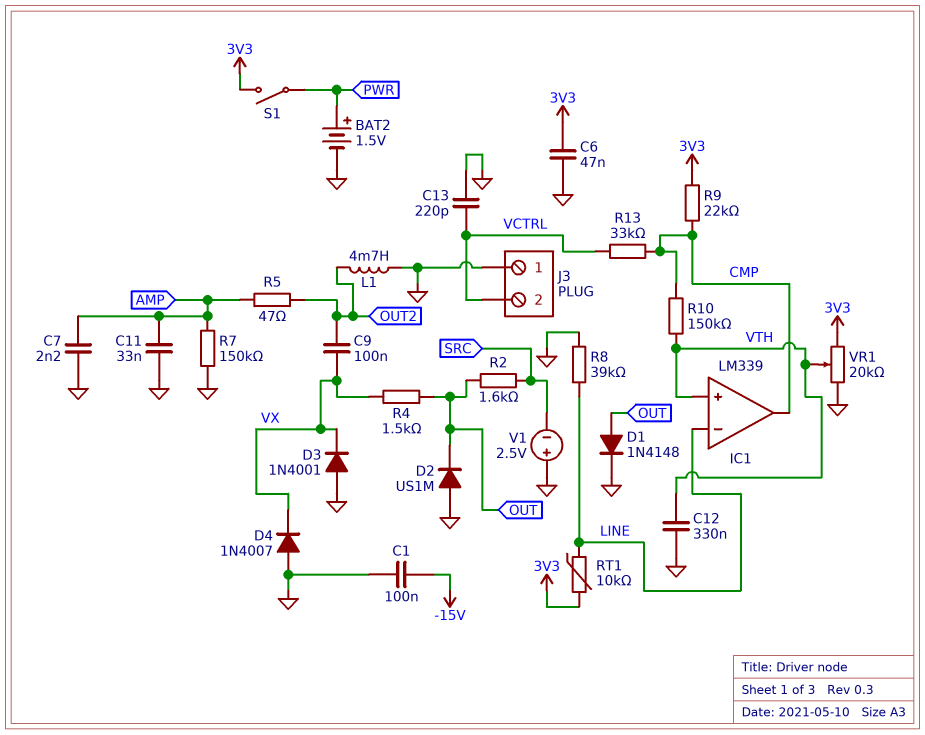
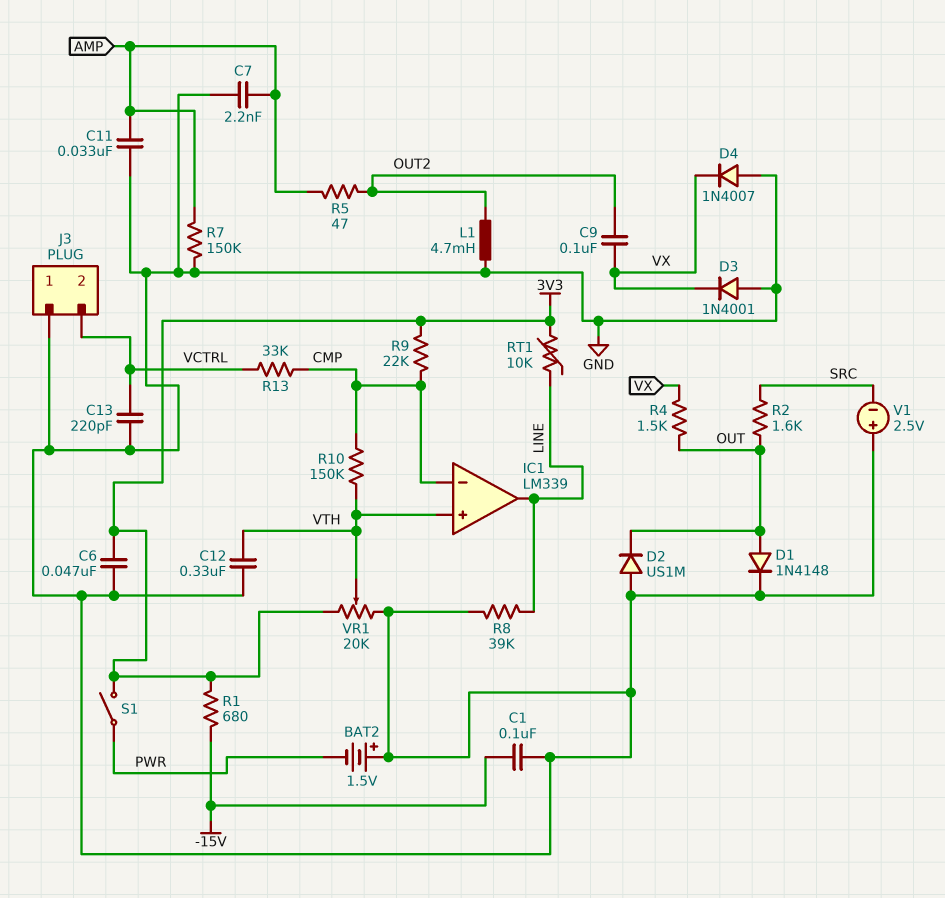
BAT2: 1.5V (plus PWR, minus GND) -> 1.5V (plus GND, minus PWR)
IC1 pin in-: LINE -> CMP
IC1 pin out: CMP -> LINE
R1: none -> 680 (-15V, 3V3)

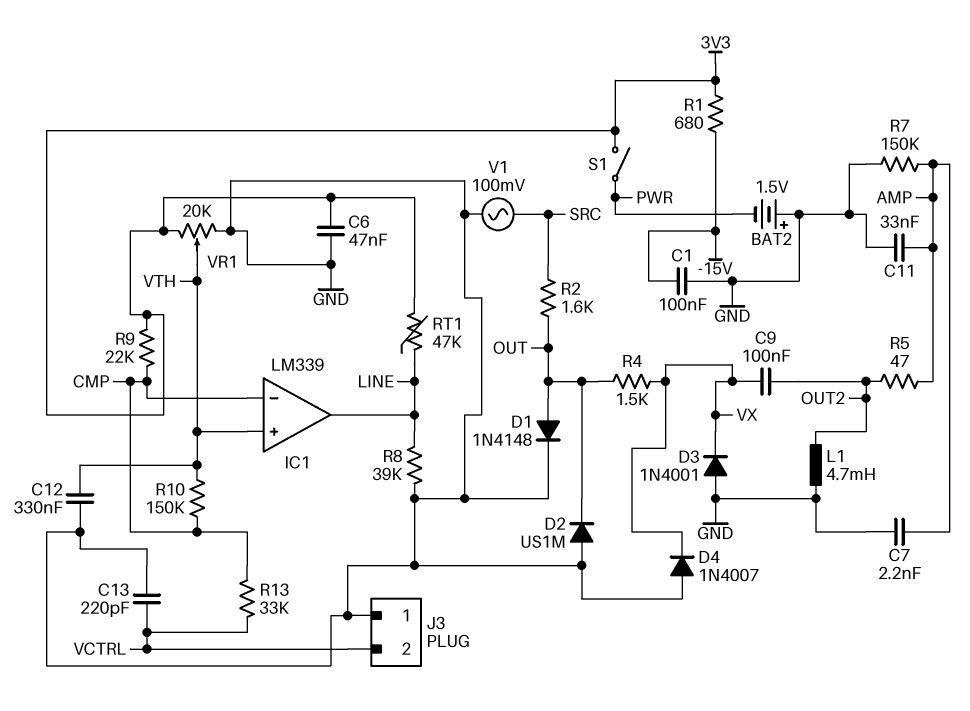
RT1: 10k (3V3, LINE) -> 47k (3V3, LINE)
V1: 2.5V (plus GND, minus SRC) -> AC 100mV (GND, SRC)

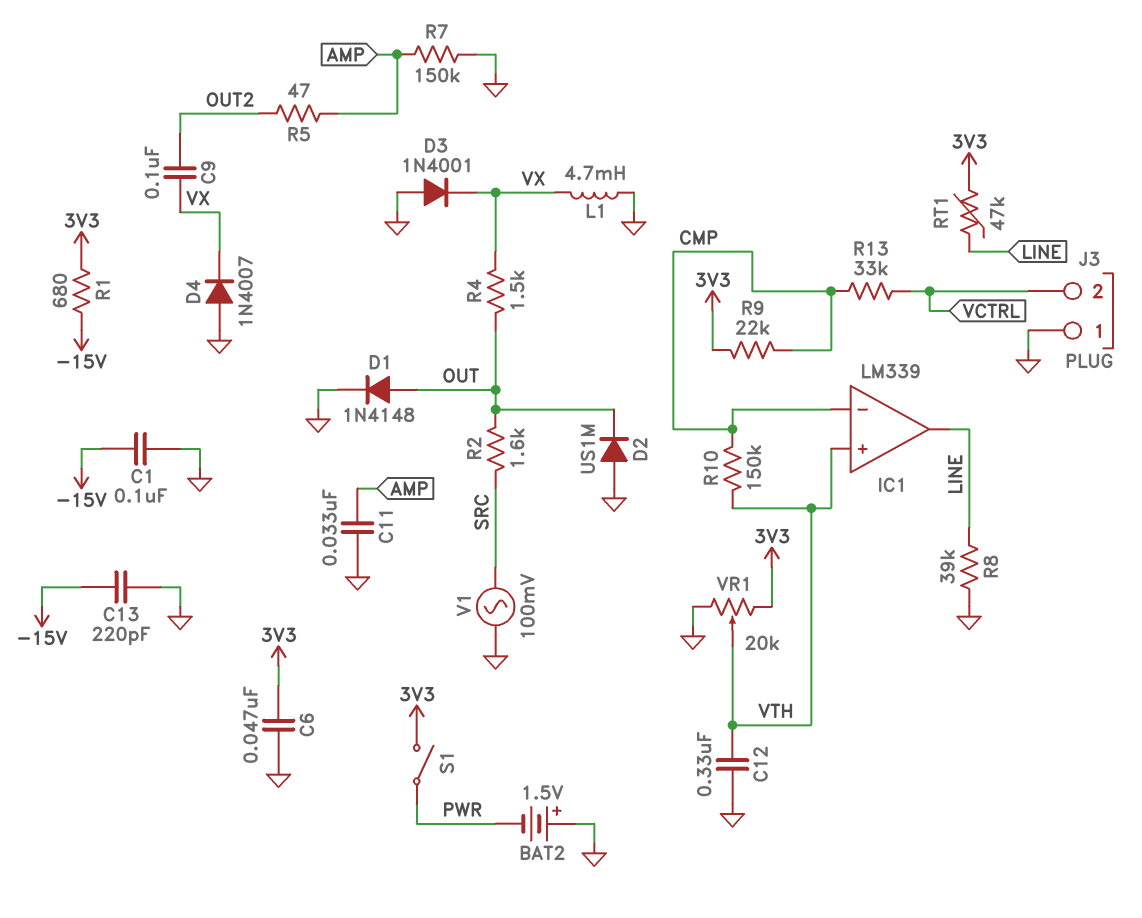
C7: 2.2nF (AMP, GND) -> none
C13: 220pF (GND, VCTRL) -> 220pF (-15V, GND)
L1: 4.7mH (GND, OUT2) -> 4.7mH (GND, VX)

